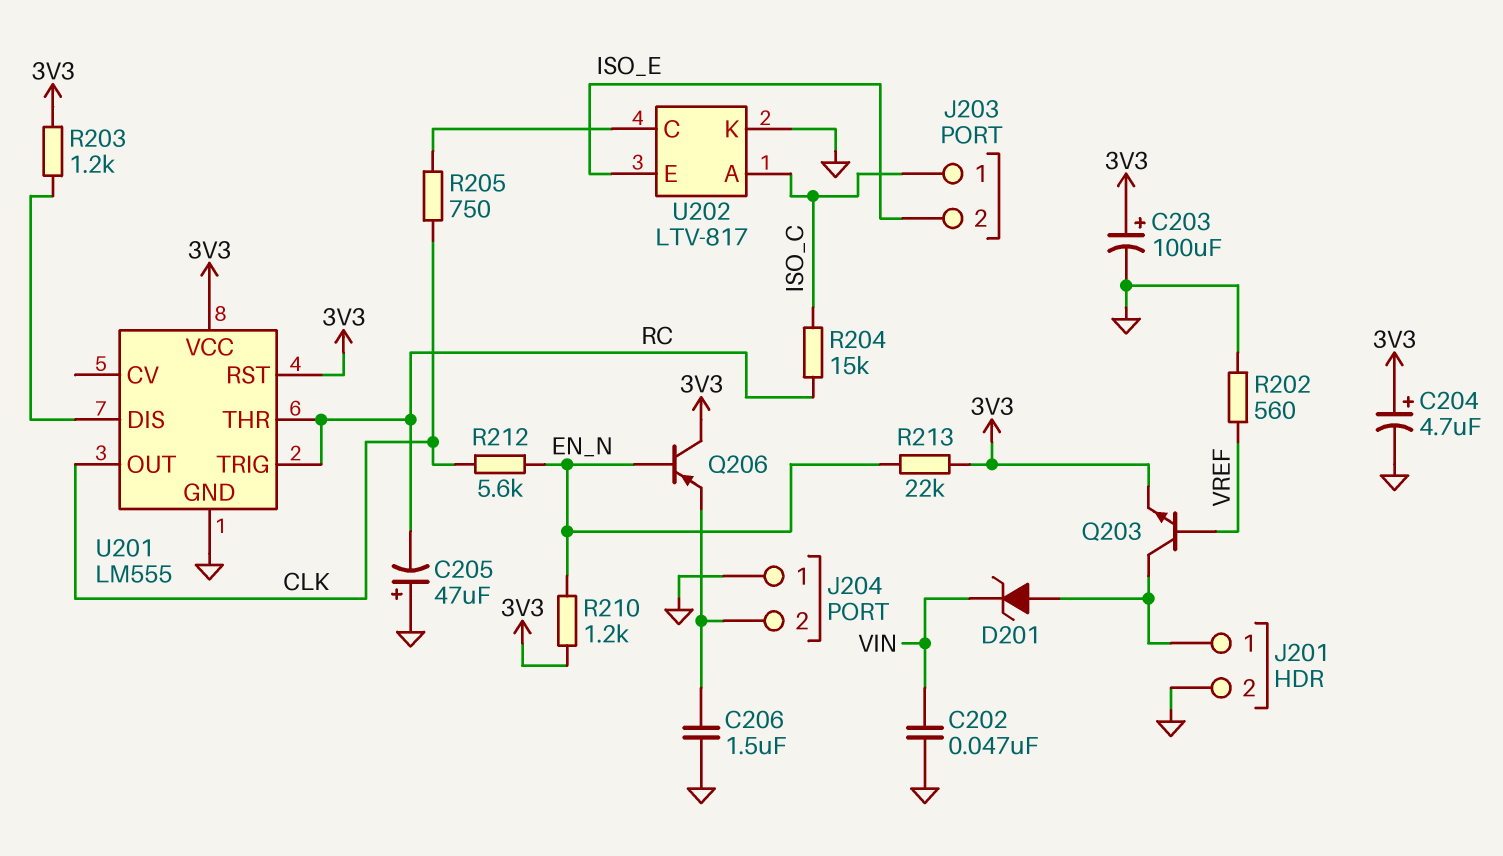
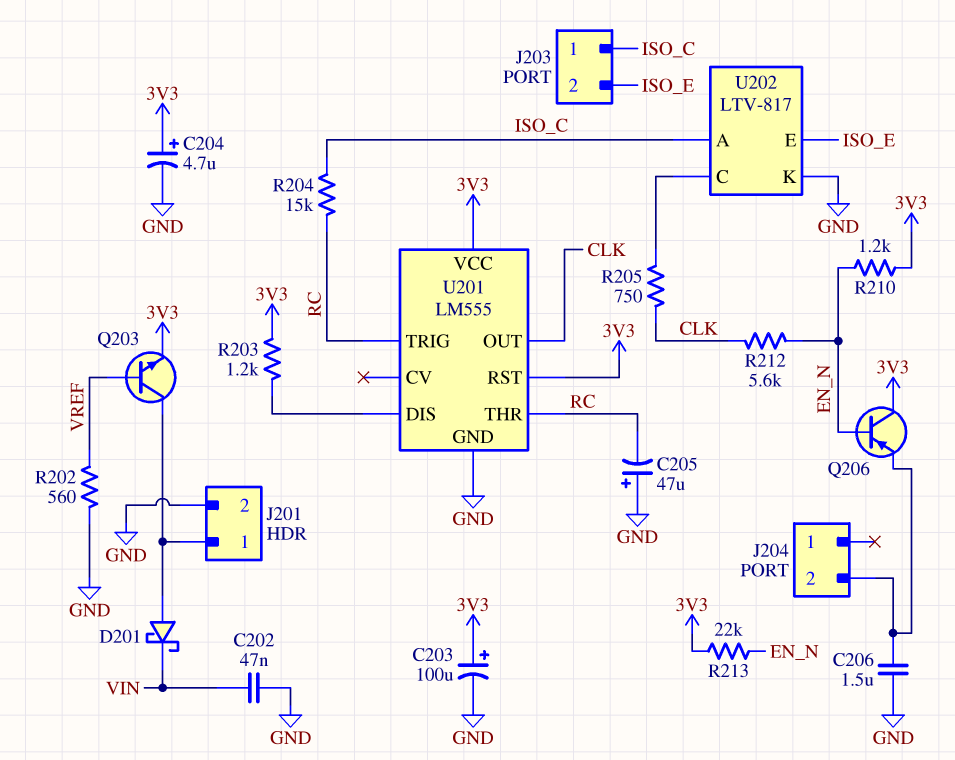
D201: zener (A J201/1, K VIN) -> schottky (A J201/1, K VIN)
J204 pin 1: GND -> none

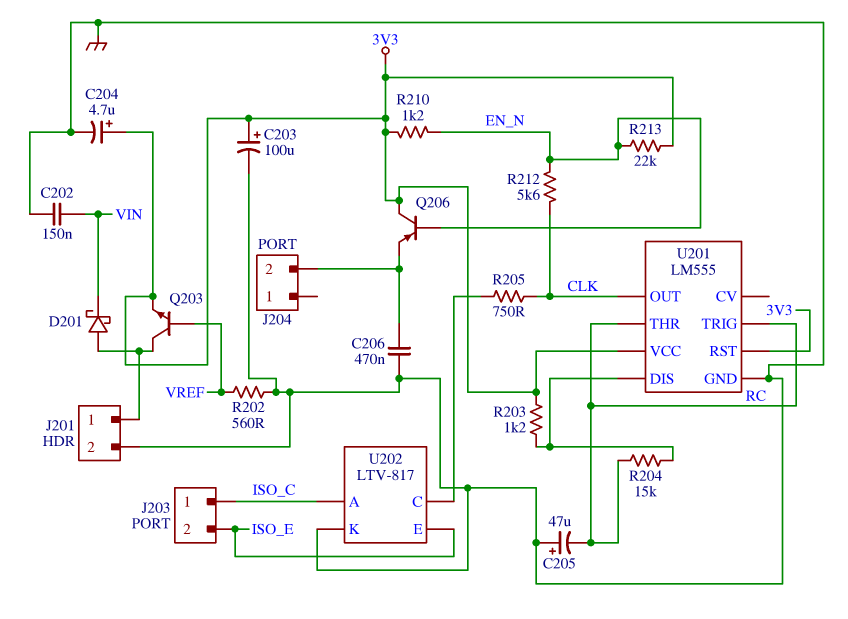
C202: 47nF (GND, VIN) -> 150nF (GND, VIN)
C206: 1.5uF (GND, J204/2) -> 470nF (GND, J204/2)
R204: 15k (ISO_C, RC) -> 15k (RC, U201/DIS)

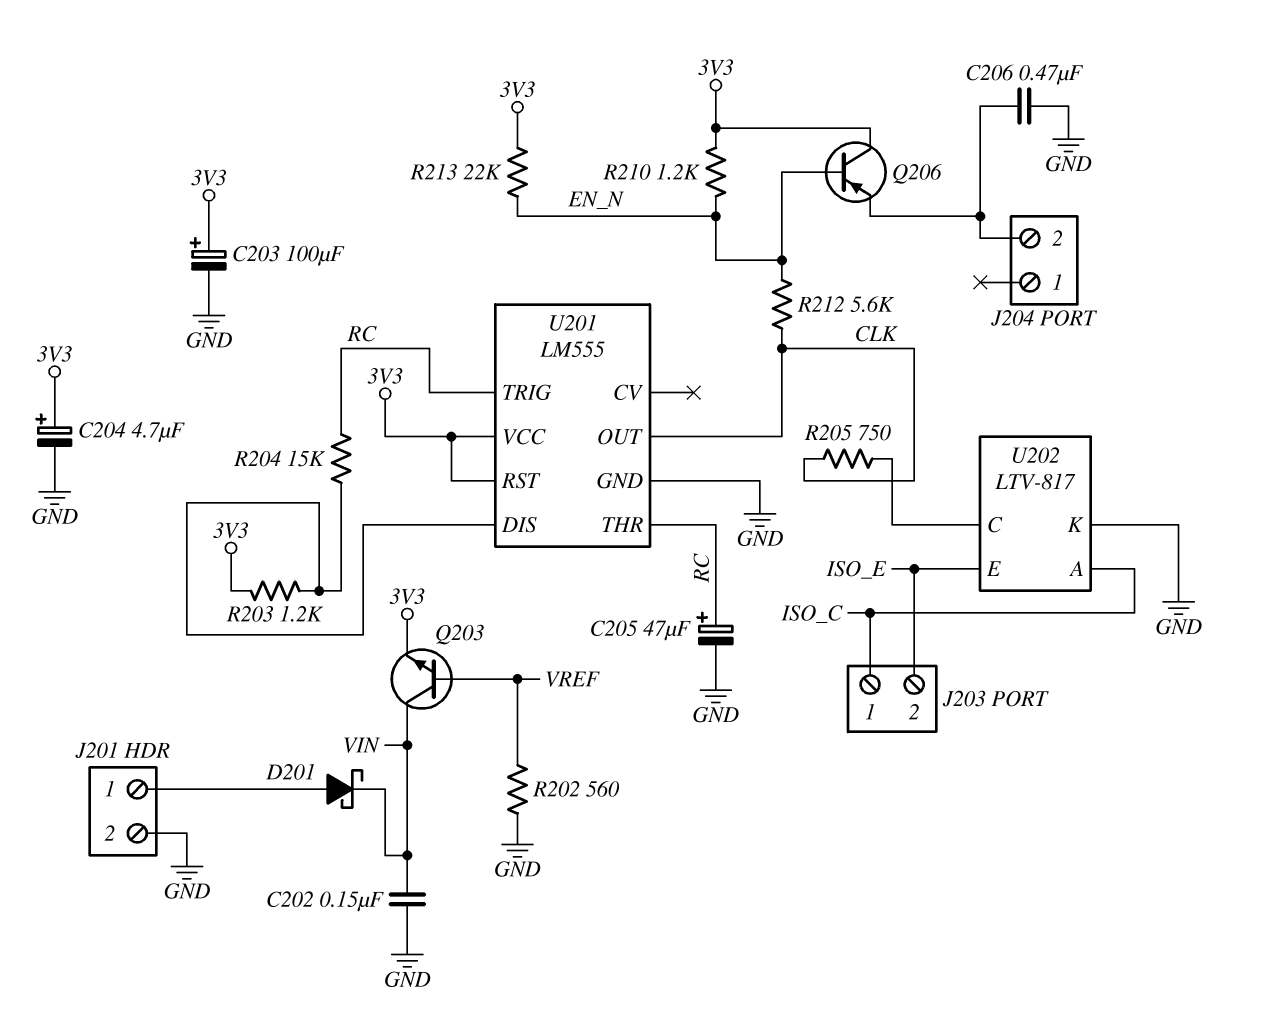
C205: 47uF (plus GND, minus RC) -> 47uF (plus RC, minus GND)
Q203: NPN (B VREF, C J201/1, E 3V3) -> NPN (B VREF, C VIN, E 3V3)

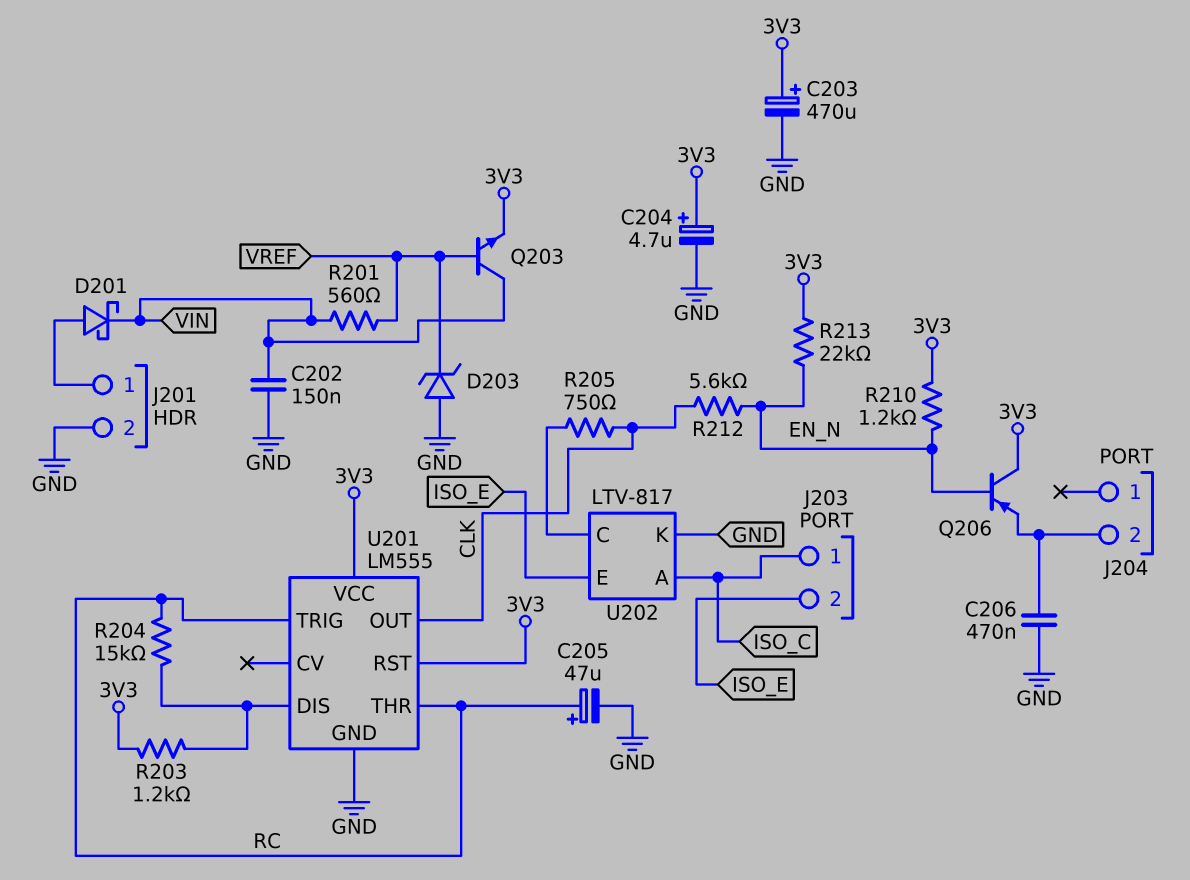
C203: 100uF (plus 3V3, minus GND) -> 470uF (plus 3V3, minus GND)
D203: none -> zener (A GND, K VREF)
R201: none -> 560 (VIN, VREF)
R202: 560 (GND, VREF) -> none

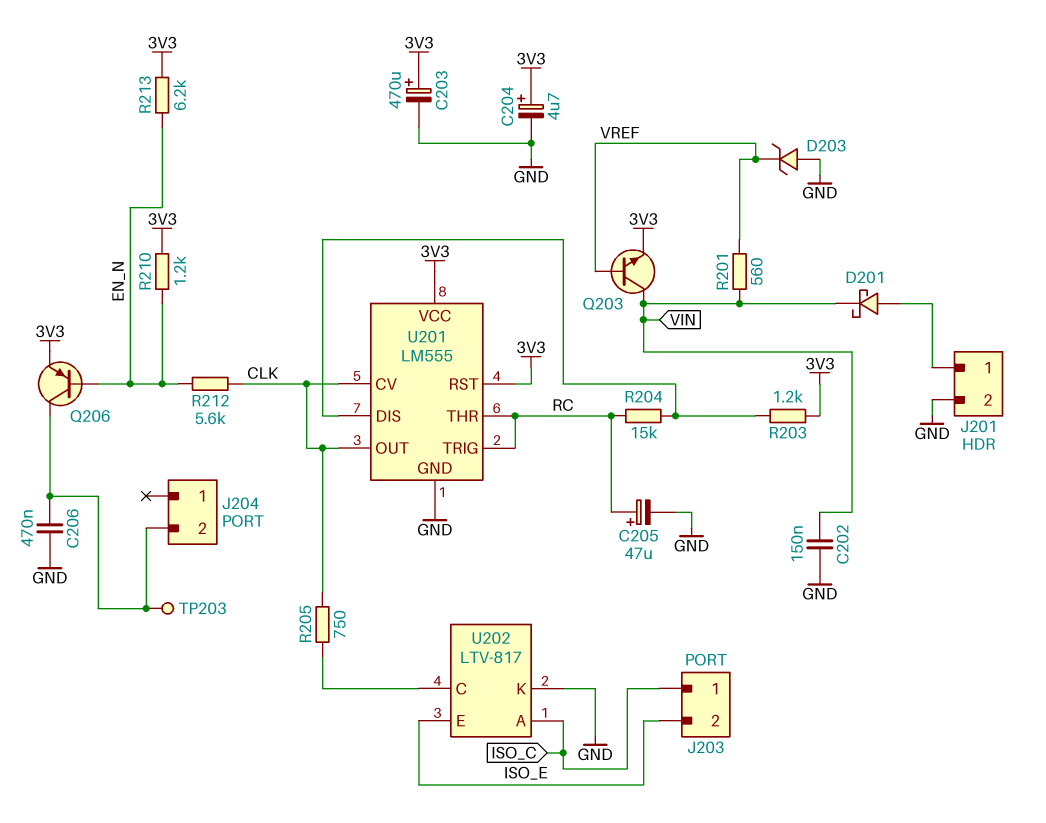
Q206: PNP (B EN_N, C 3V3, E J204/2) -> PNP (B EN_N, C J204/2, E 3V3)
R213: 22k (3V3, EN_N) -> 6.2k (3V3, EN_N)
TP203: none -> test point (J204/2)
U201 pin CV: none -> CLK

